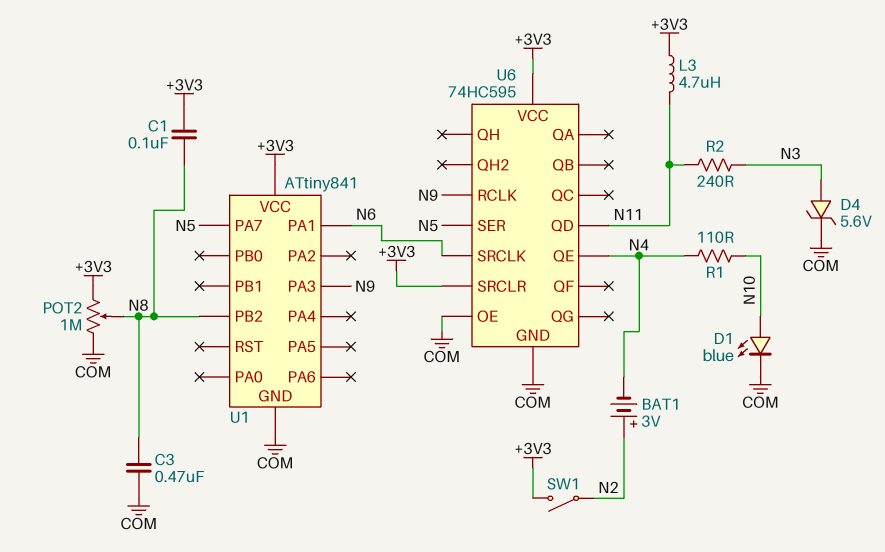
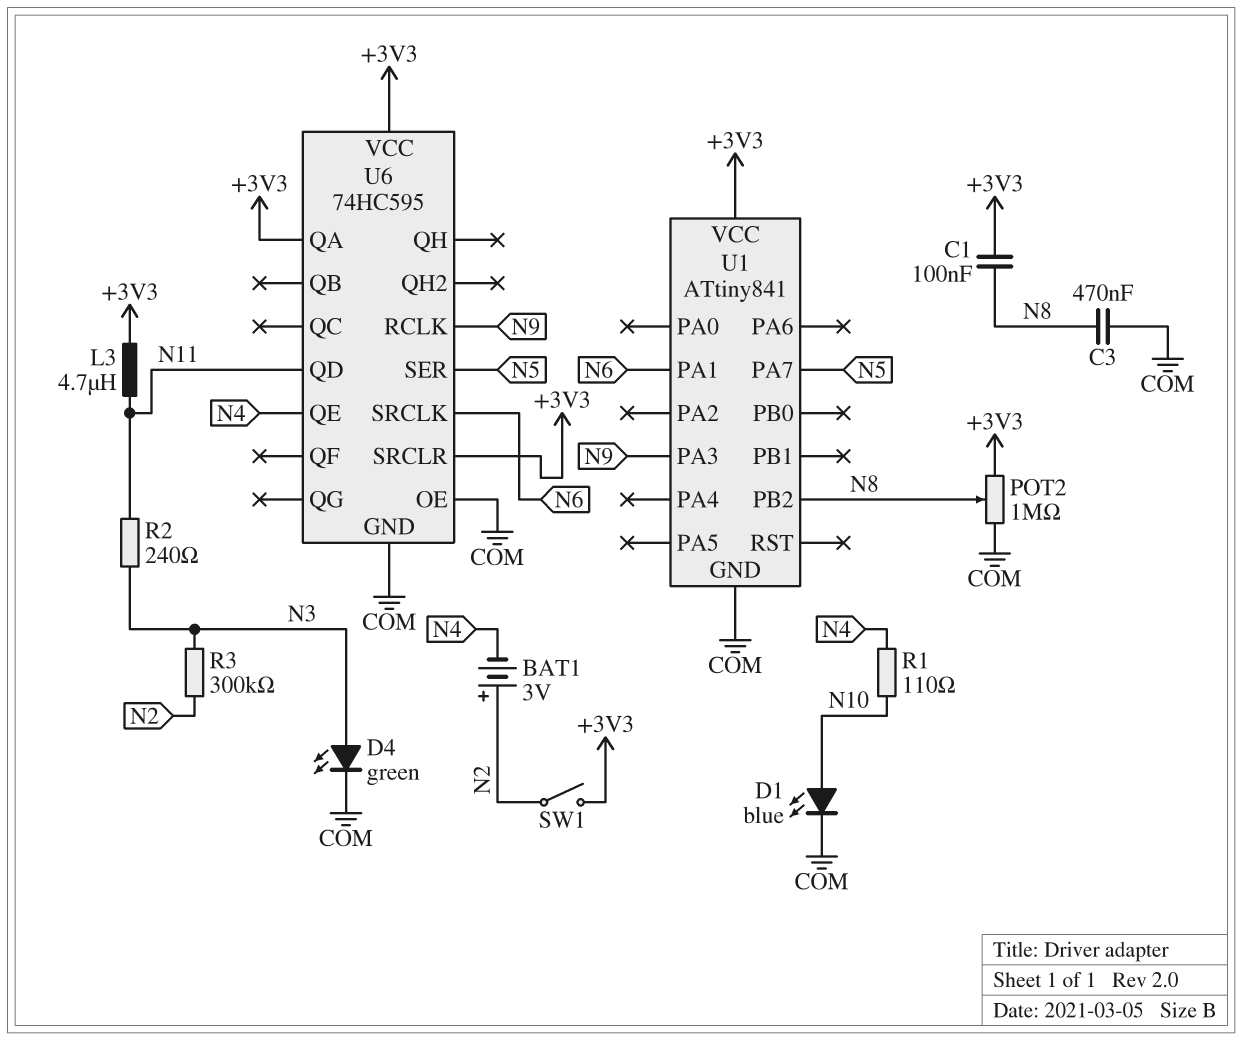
D4: zener 5.6V (A N3, K COM) -> LED green (A N3, K COM)
R3: none -> 300k (N2, N3)
U6 pin QA: none -> +3V3

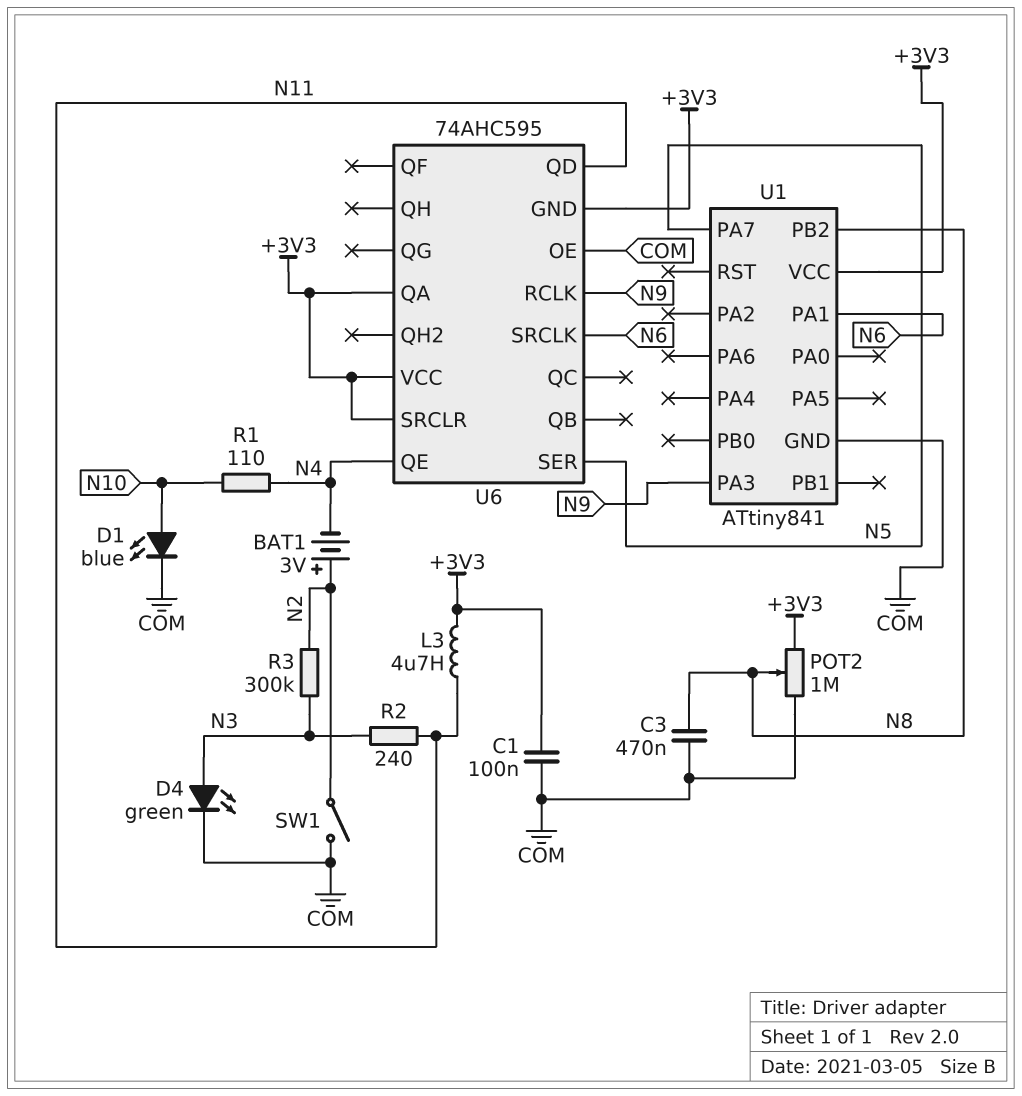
C1: 100nF (+3V3, N8) -> 100nF (+3V3, COM)
SW1: switch (+3V3, N2) -> switch (COM, N2)
U6: 74HC595 -> 74AHC595
U6 pin GND: COM -> +3V3

